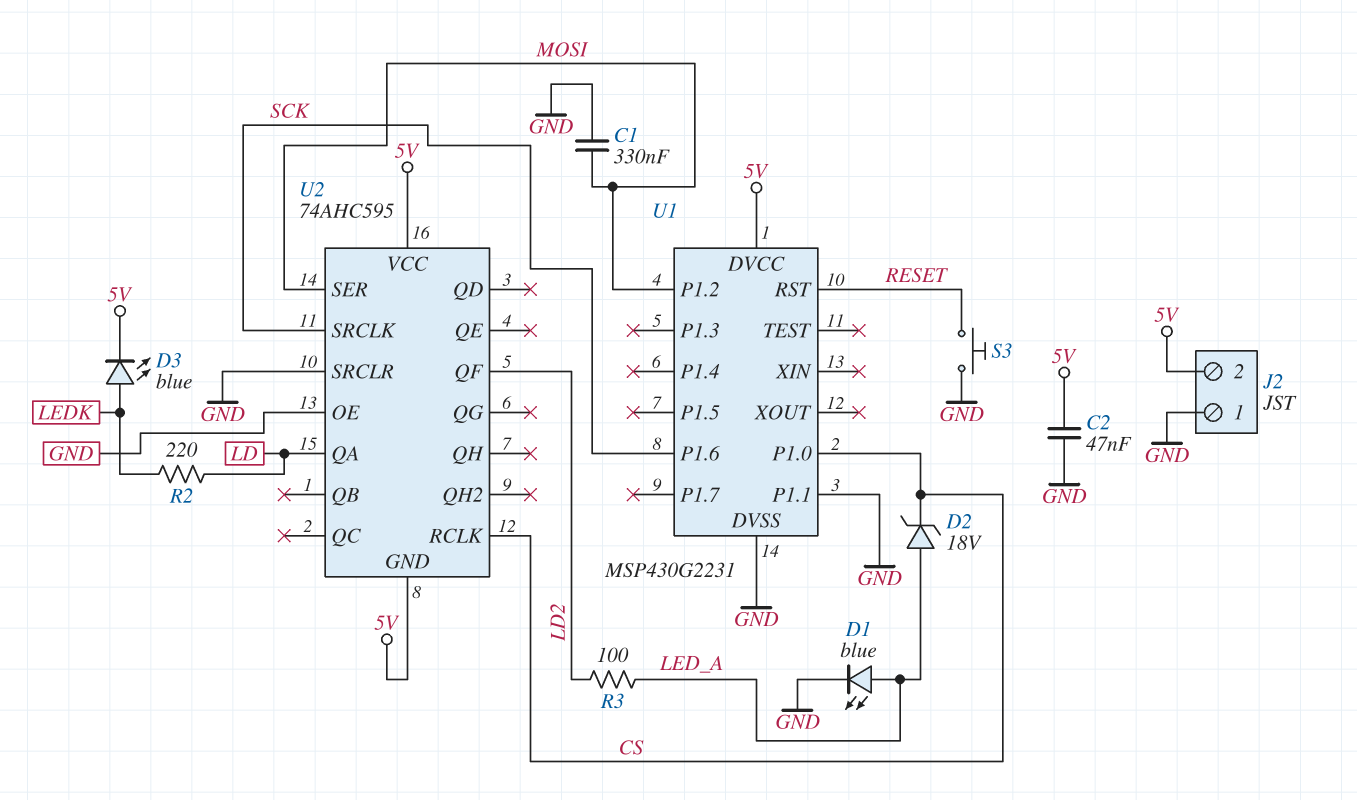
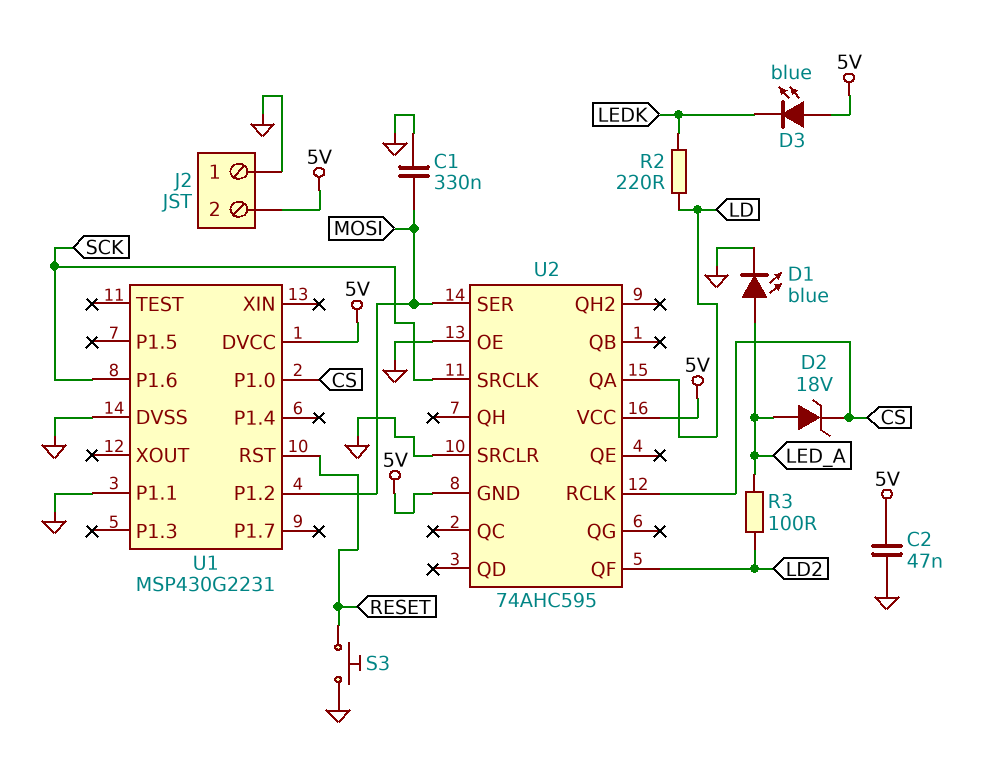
D3: LED blue (A LEDK, K 5V) -> LED blue (A 5V, K LEDK)

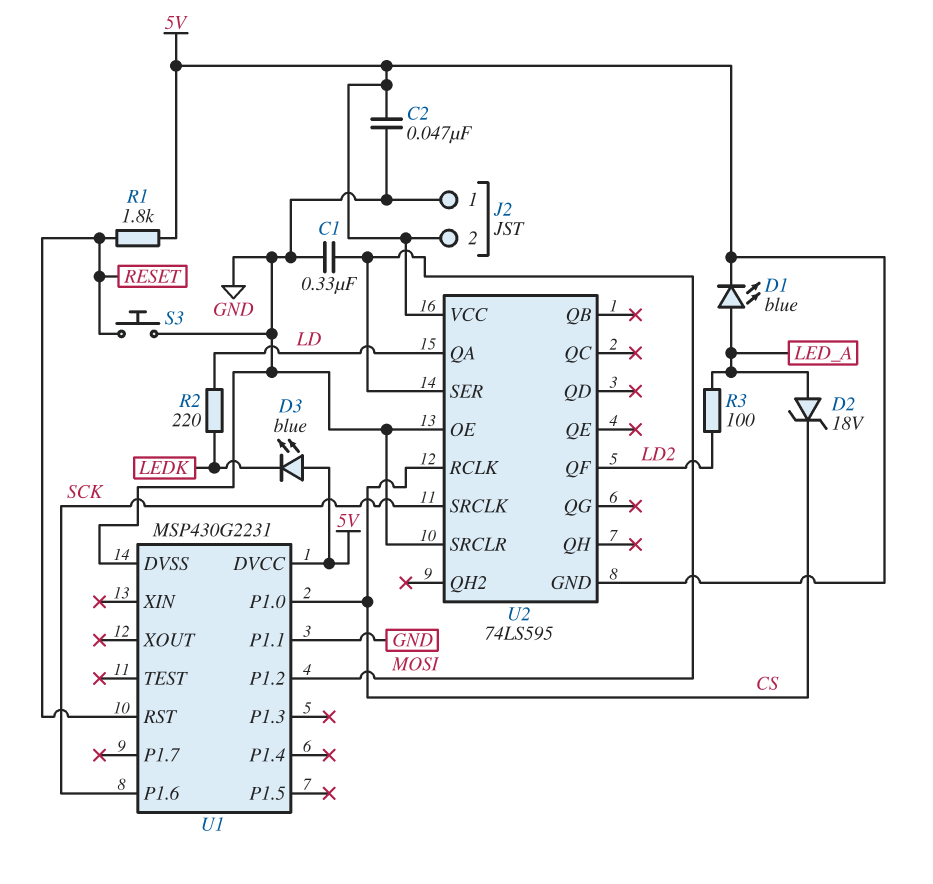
D1: LED blue (A LED_A, K GND) -> LED blue (A LED_A, K 5V)
R1: none -> 1.8k (5V, RESET)
U2: 74AHC595 -> 74LS595

